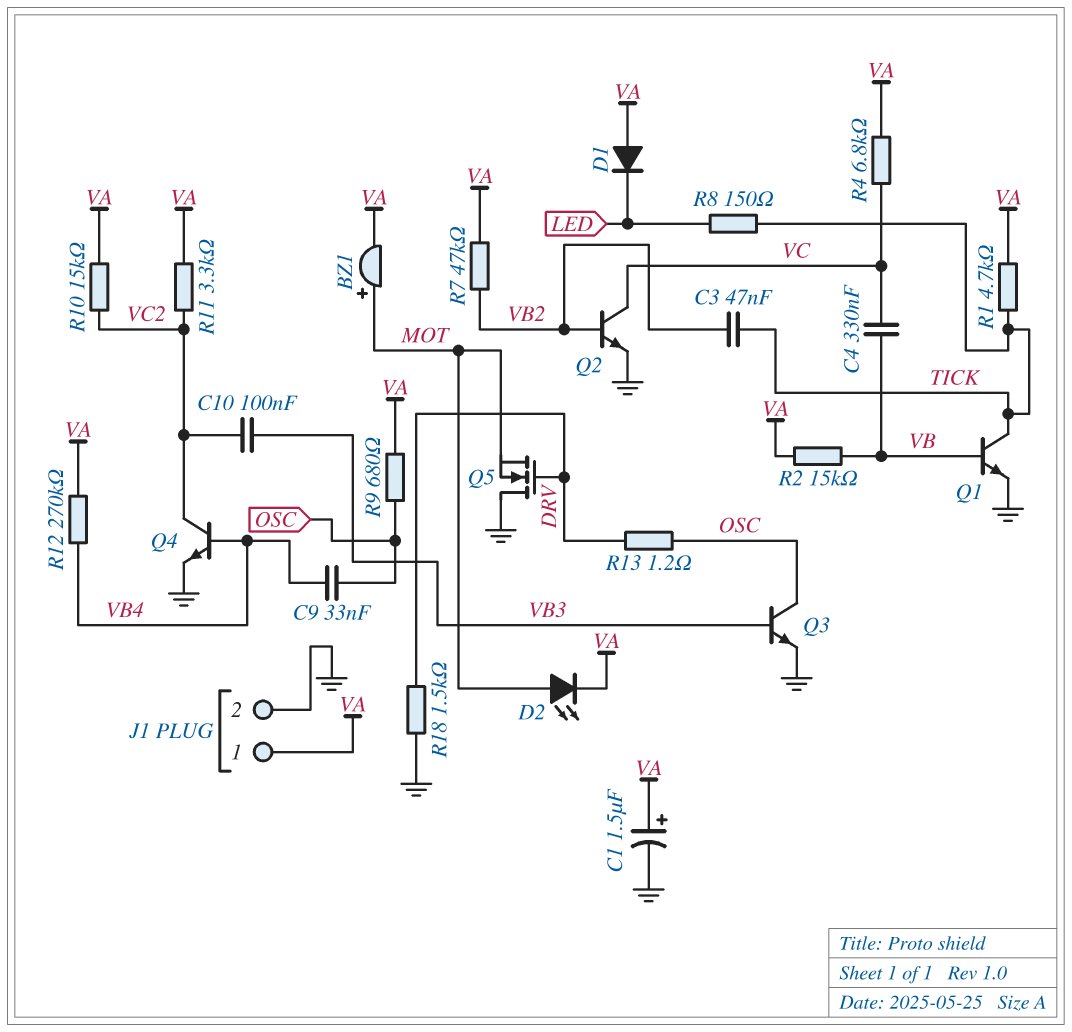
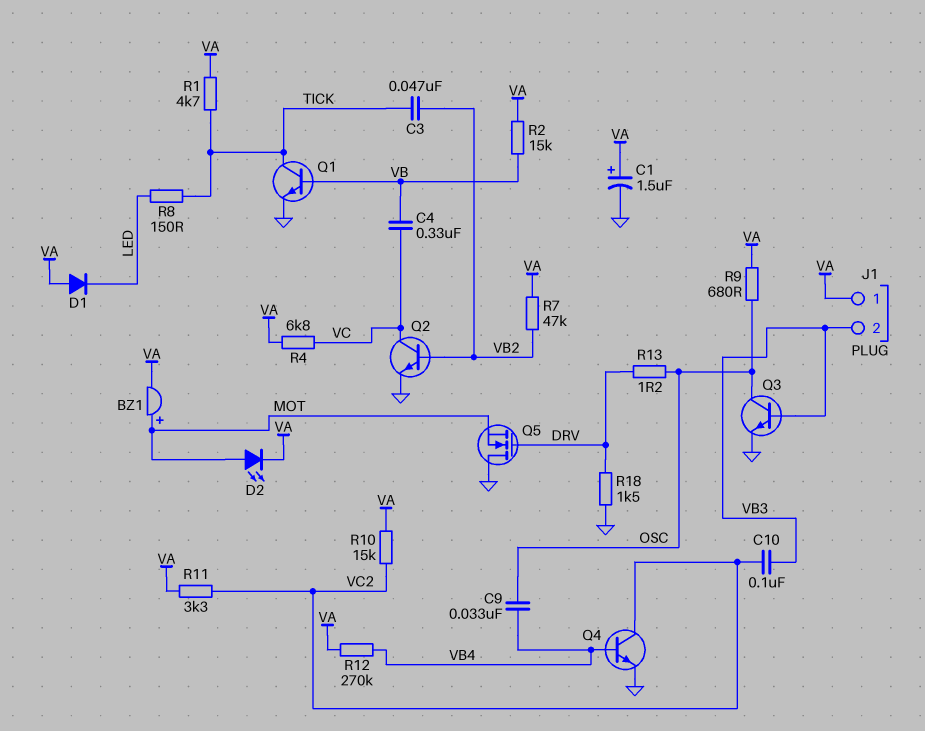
J1 pin 2: GND -> VB3

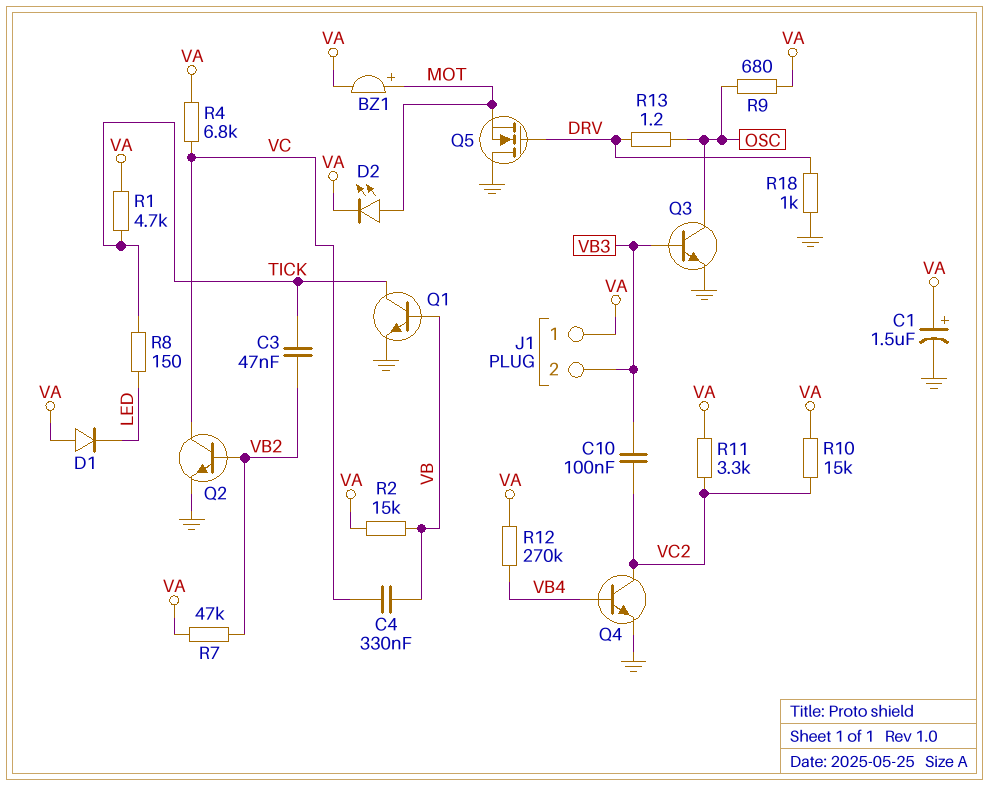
C9: 33nF (OSC, VB4) -> none
R18: 1.5k (DRV, GND) -> 1k (DRV, GND)

